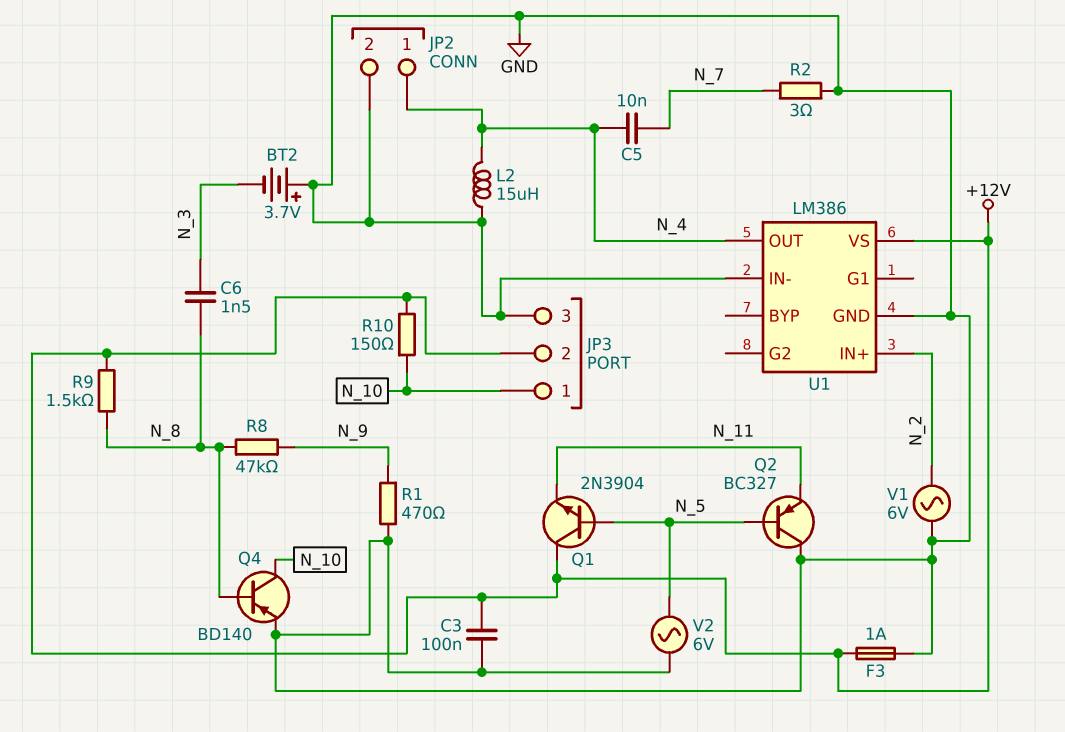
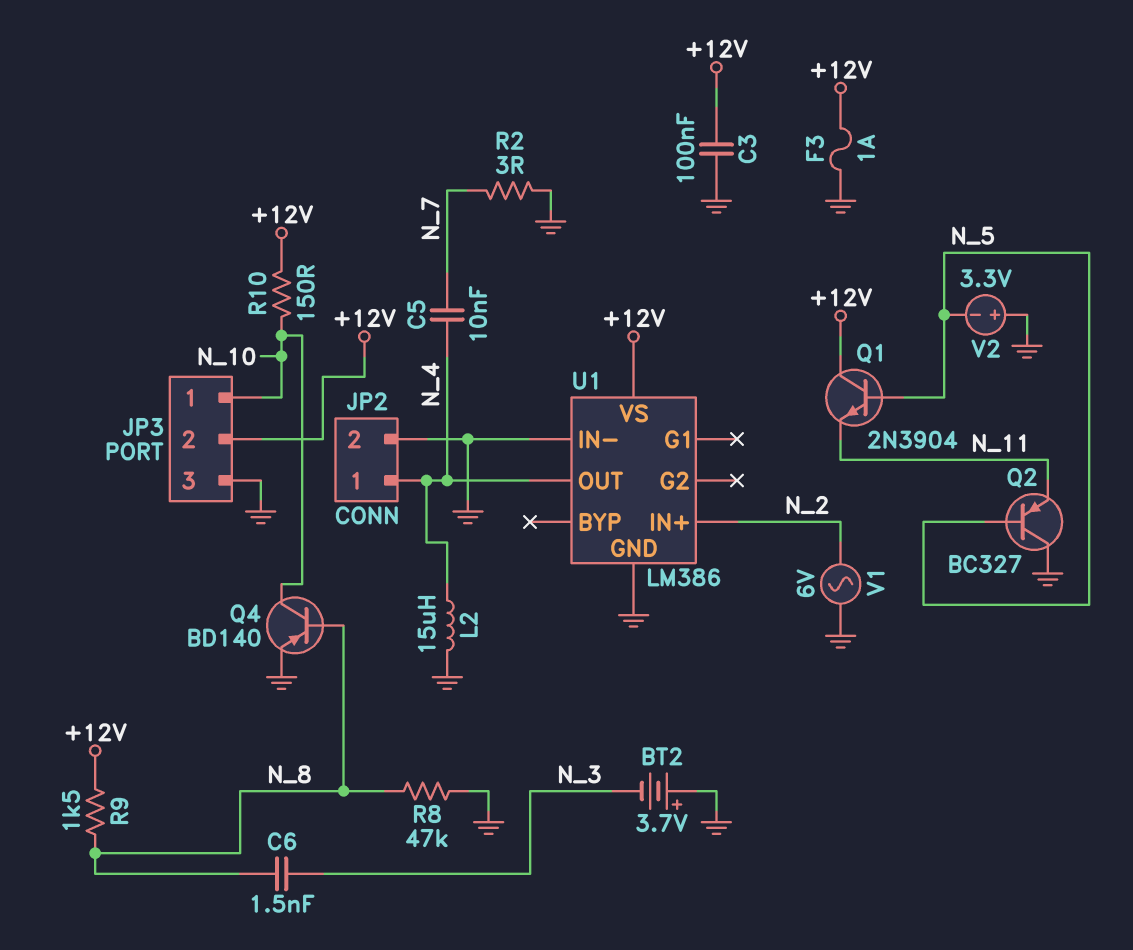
R1: 470 (GND, N_9) -> none
R8: 47k (N_8, N_9) -> 47k (GND, N_8)
V2: AC 6V (GND, N_5) -> 3.3V (plus GND, minus N_5)

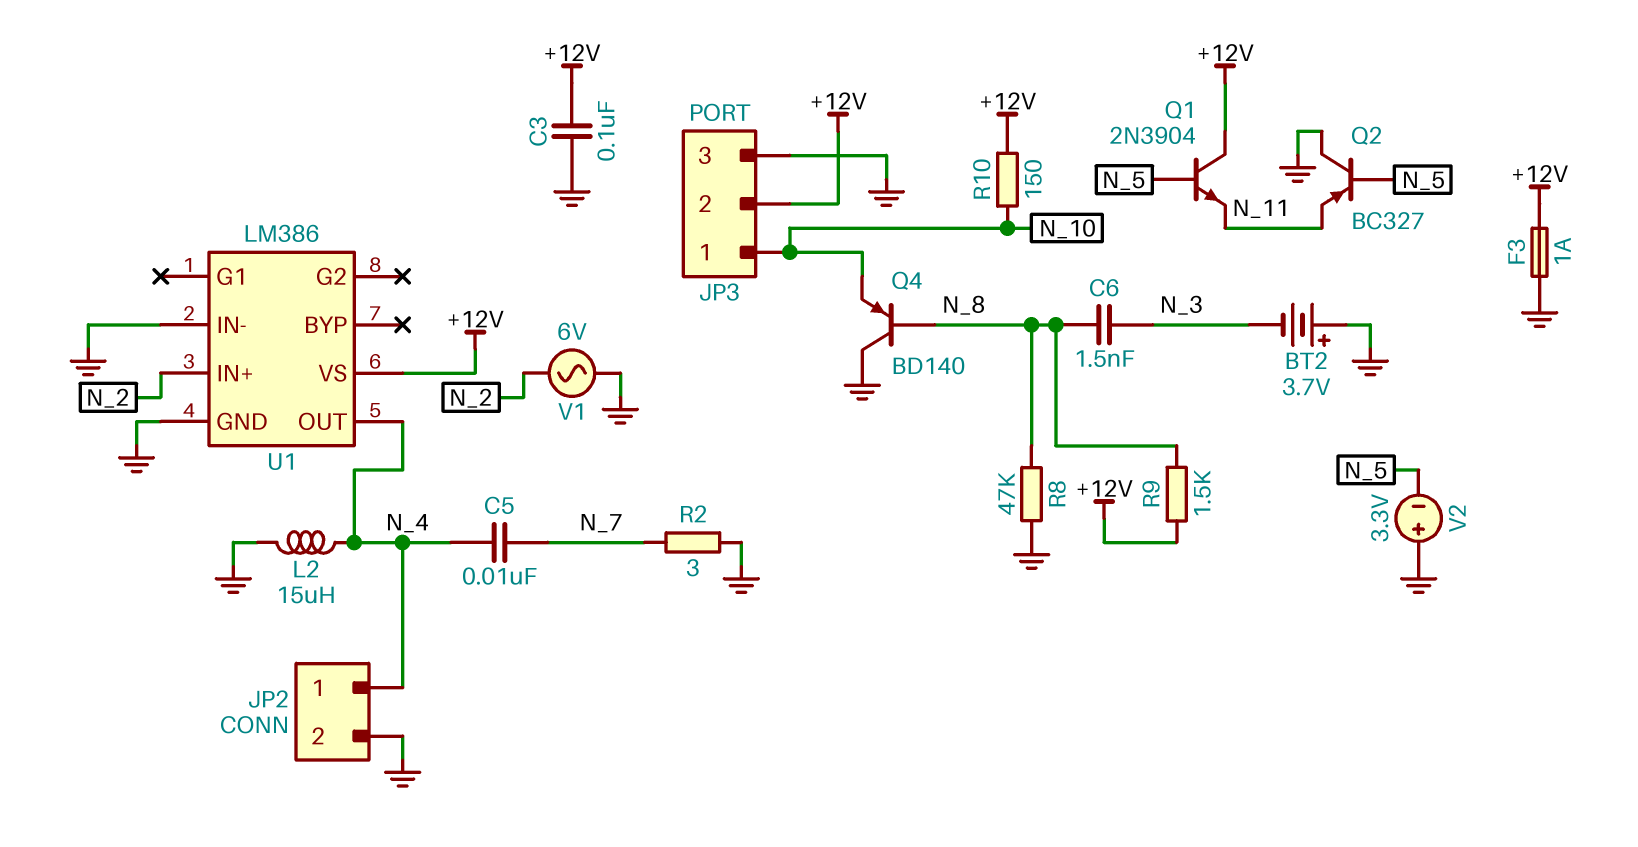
Q4: PNP BD140 (B N_8, C N_10, E GND) -> PNP BD140 (B N_8, C GND, E N_10)

